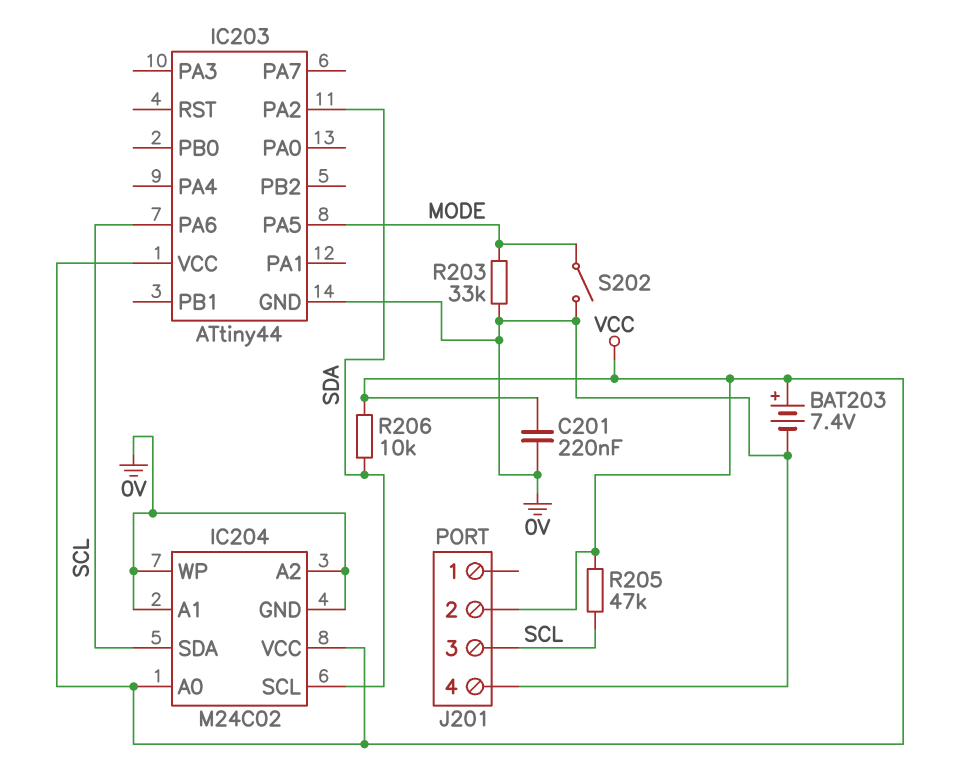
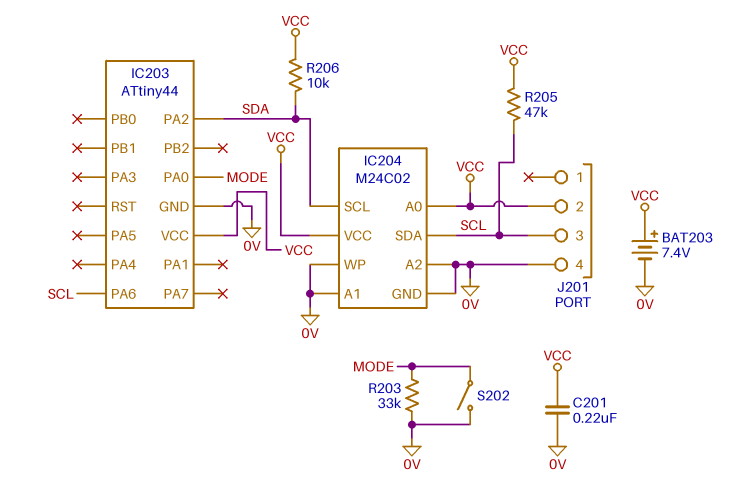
IC203 pin PA0: none -> MODE
IC203 pin PA5: MODE -> none

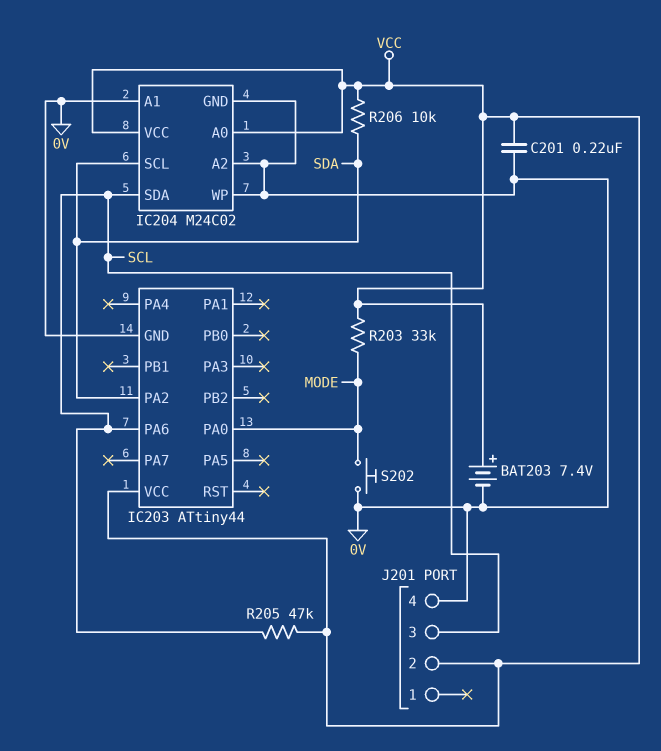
R203: 33k (0V, MODE) -> 33k (MODE, VCC)
S202: switch (0V, MODE) -> button (0V, MODE)

